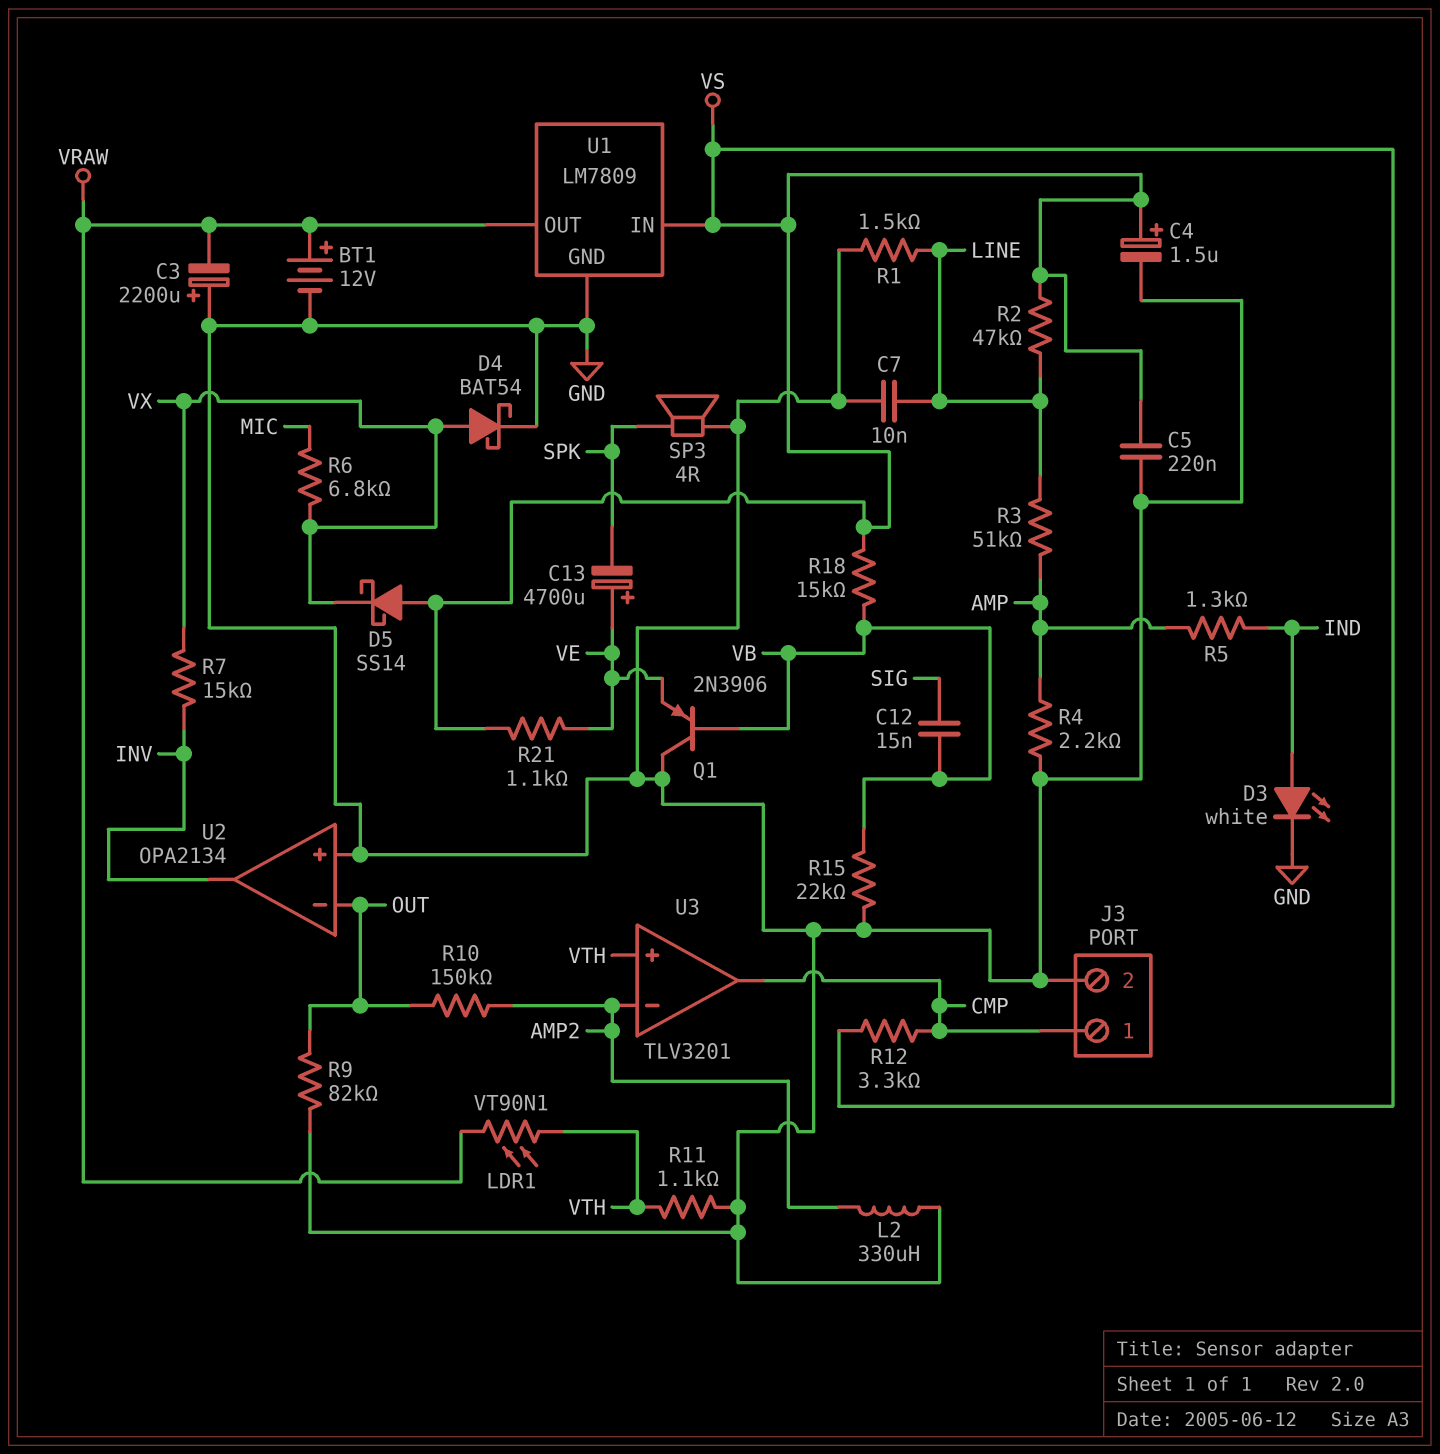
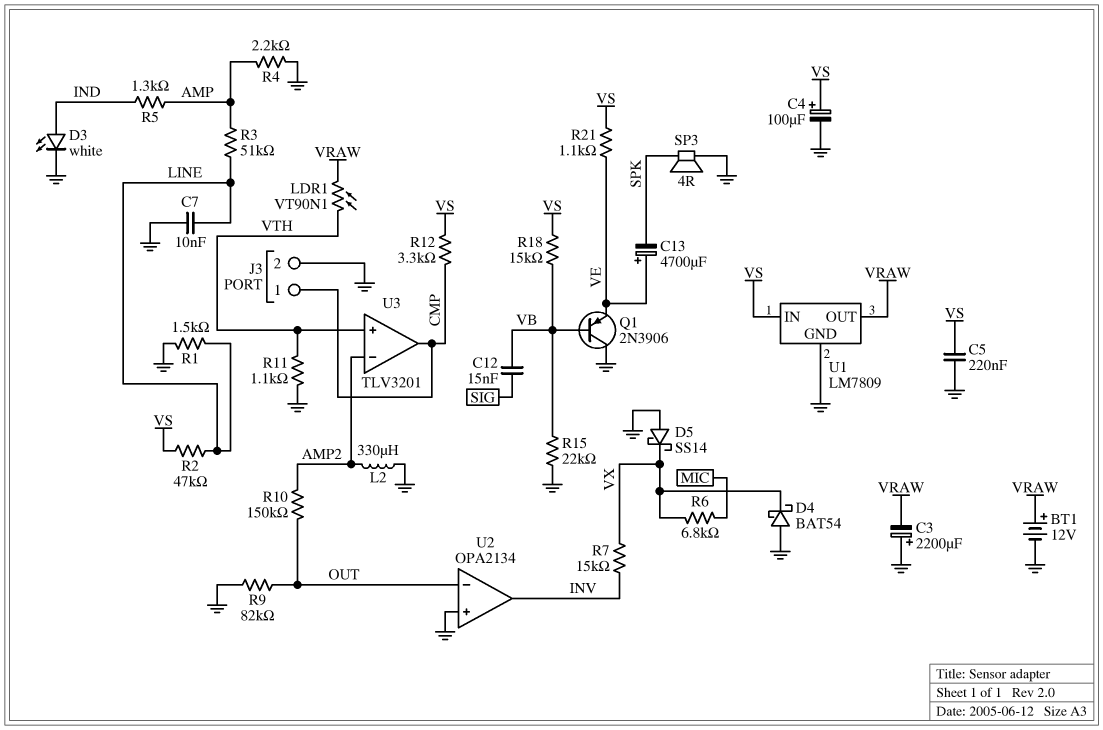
C4: 1.5uF (plus VS, minus GND) -> 100uF (plus VS, minus GND)
D4: schottky BAT54 (A VX, K GND) -> schottky BAT54 (A GND, K VX)
D5: schottky SS14 (A VS, K VX) -> schottky SS14 (A GND, K VX)

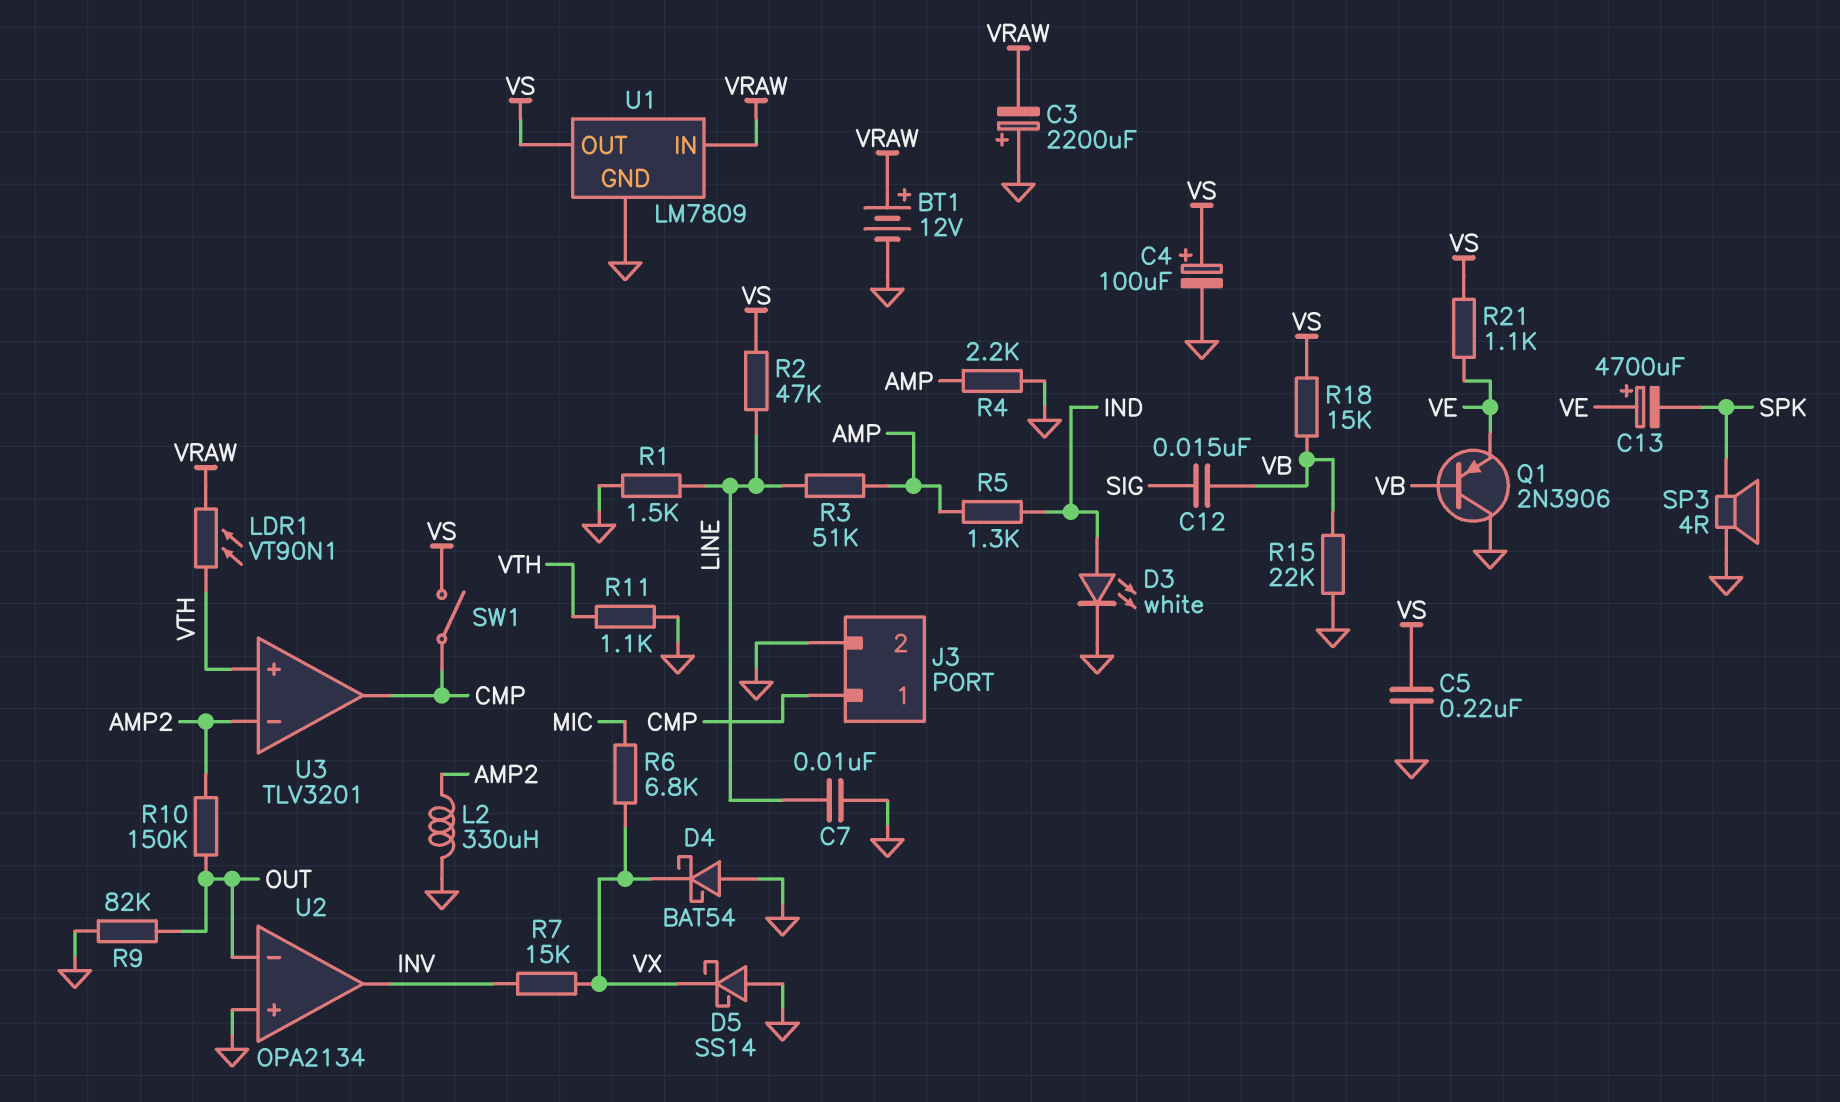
R12: 3.3k (CMP, VS) -> none
SW1: none -> switch (CMP, VS)
U1 pin IN: VS -> VRAW
U1 pin OUT: VRAW -> VS

